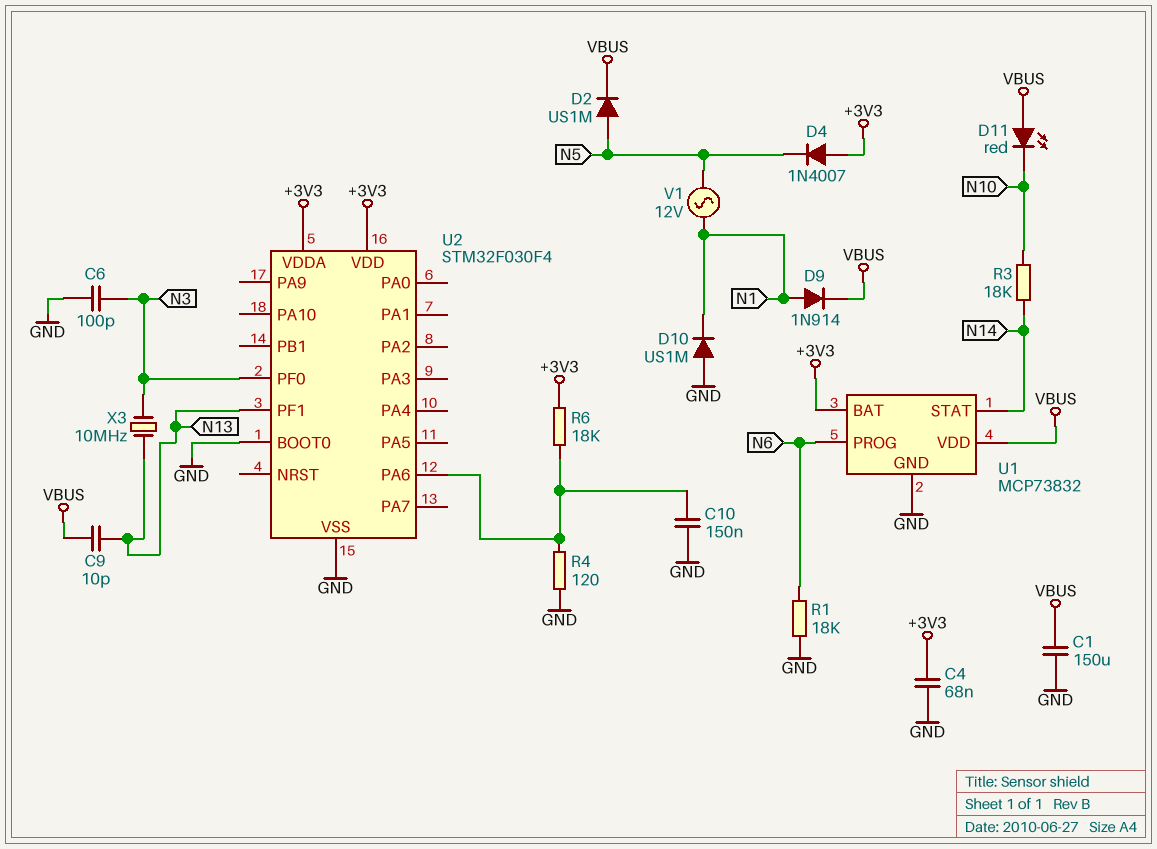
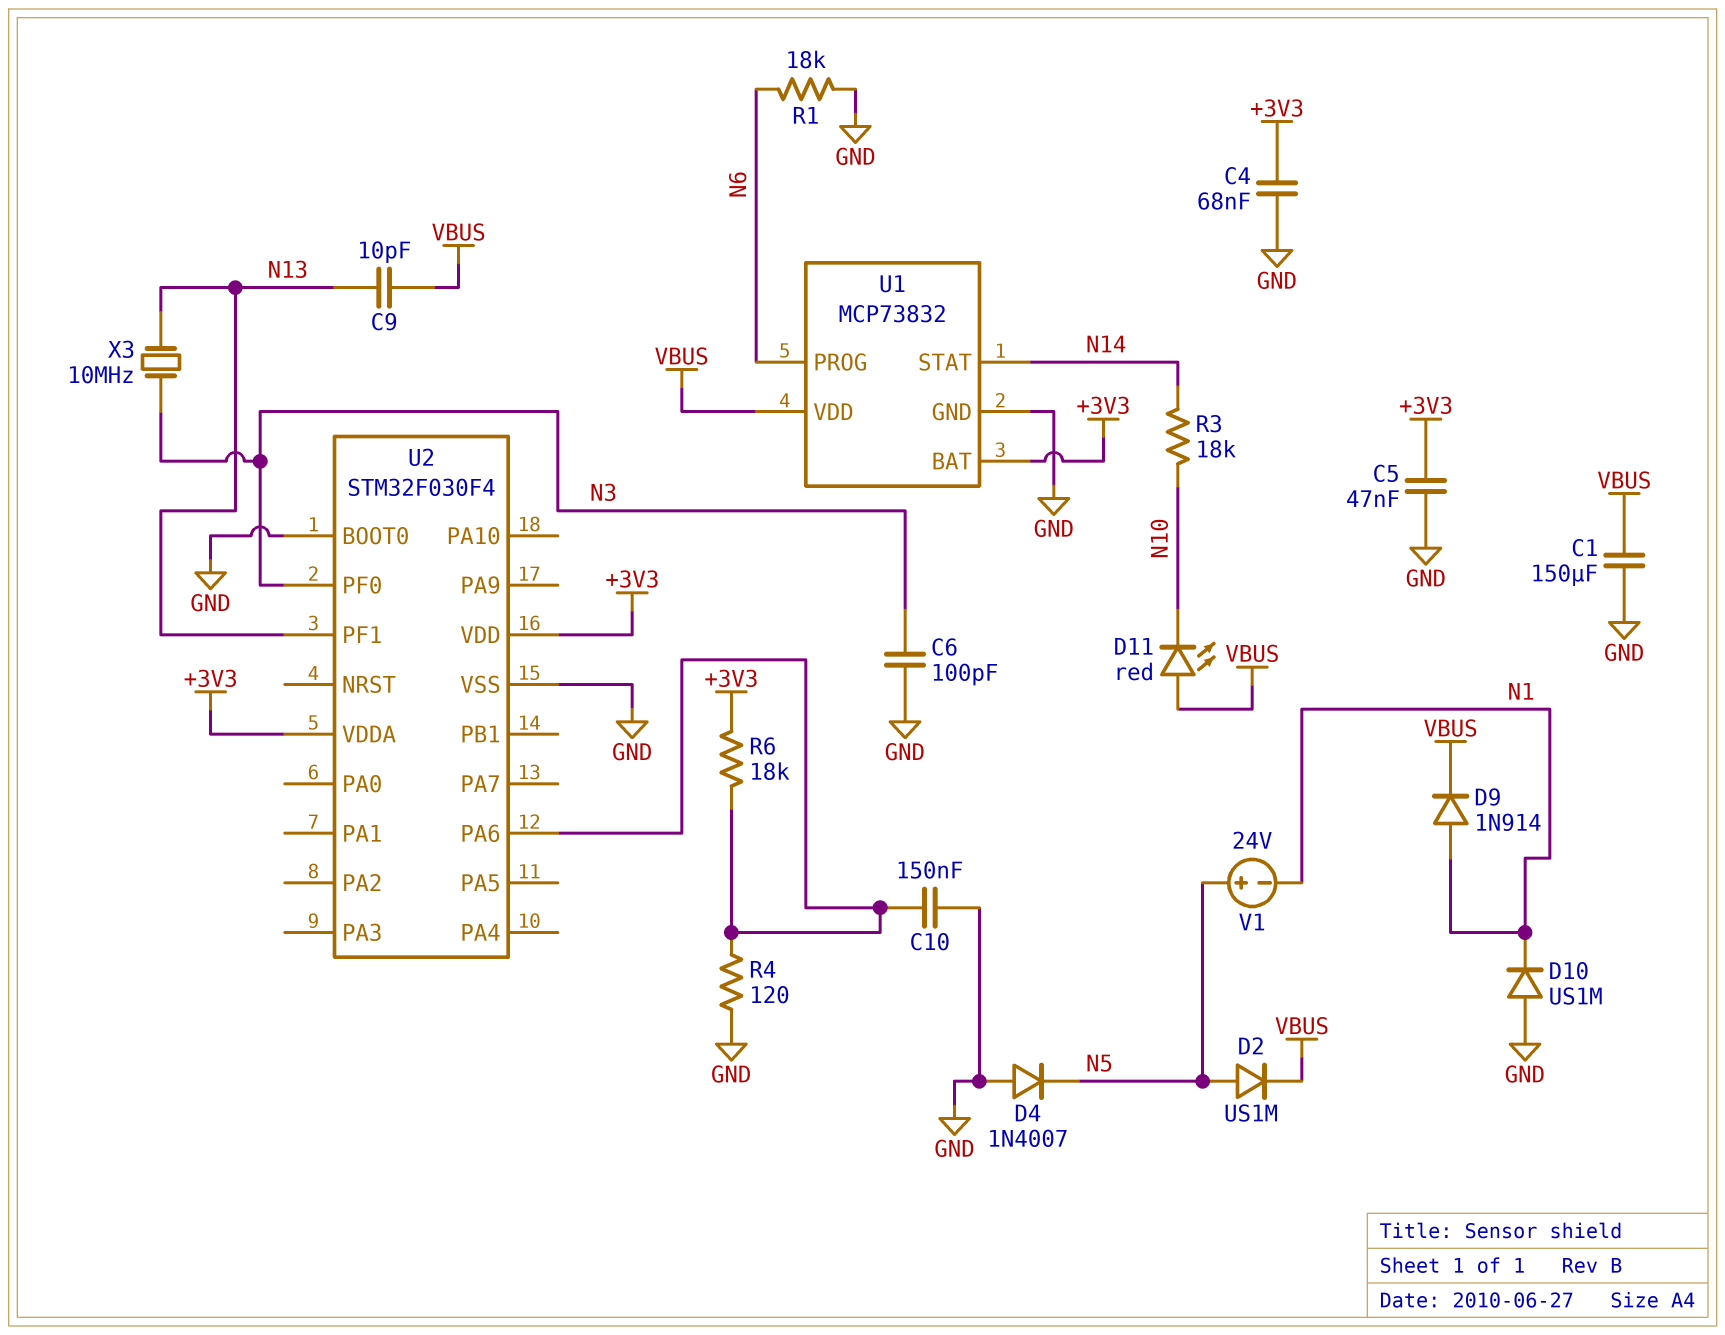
C5: none -> 47nF (+3V3, GND)
D4: diode 1N4007 (A +3V3, K N5) -> diode 1N4007 (A GND, K N5)
V1: AC 12V (N1, N5) -> 24V (plus N5, minus N1)

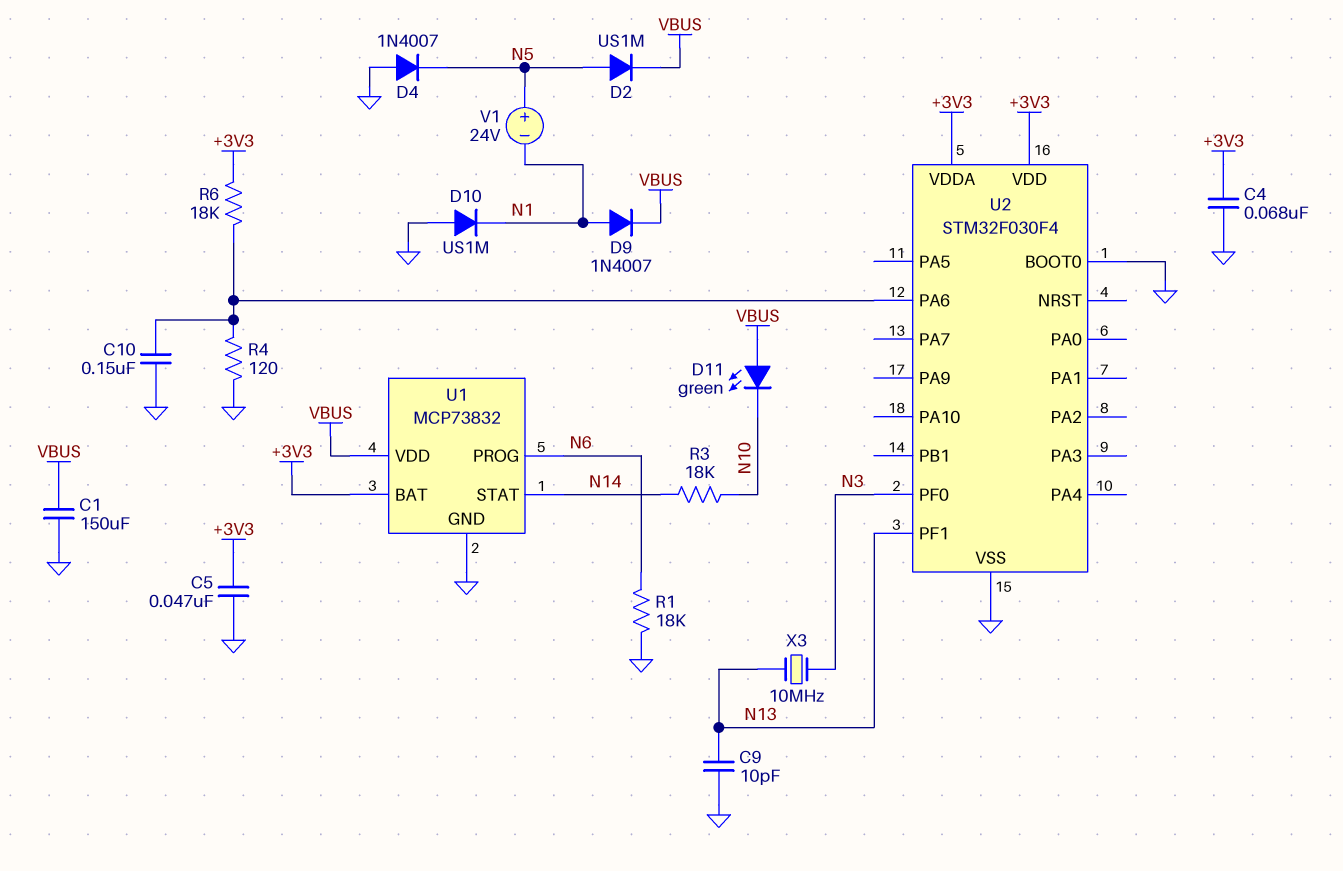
C6: 100pF (GND, N3) -> none
C9: 10pF (N13, VBUS) -> 10pF (GND, N13)
D9: diode 1N914 (A N1, K VBUS) -> diode 1N4007 (A N1, K VBUS)
D11: LED red (A VBUS, K N10) -> LED green (A VBUS, K N10)

